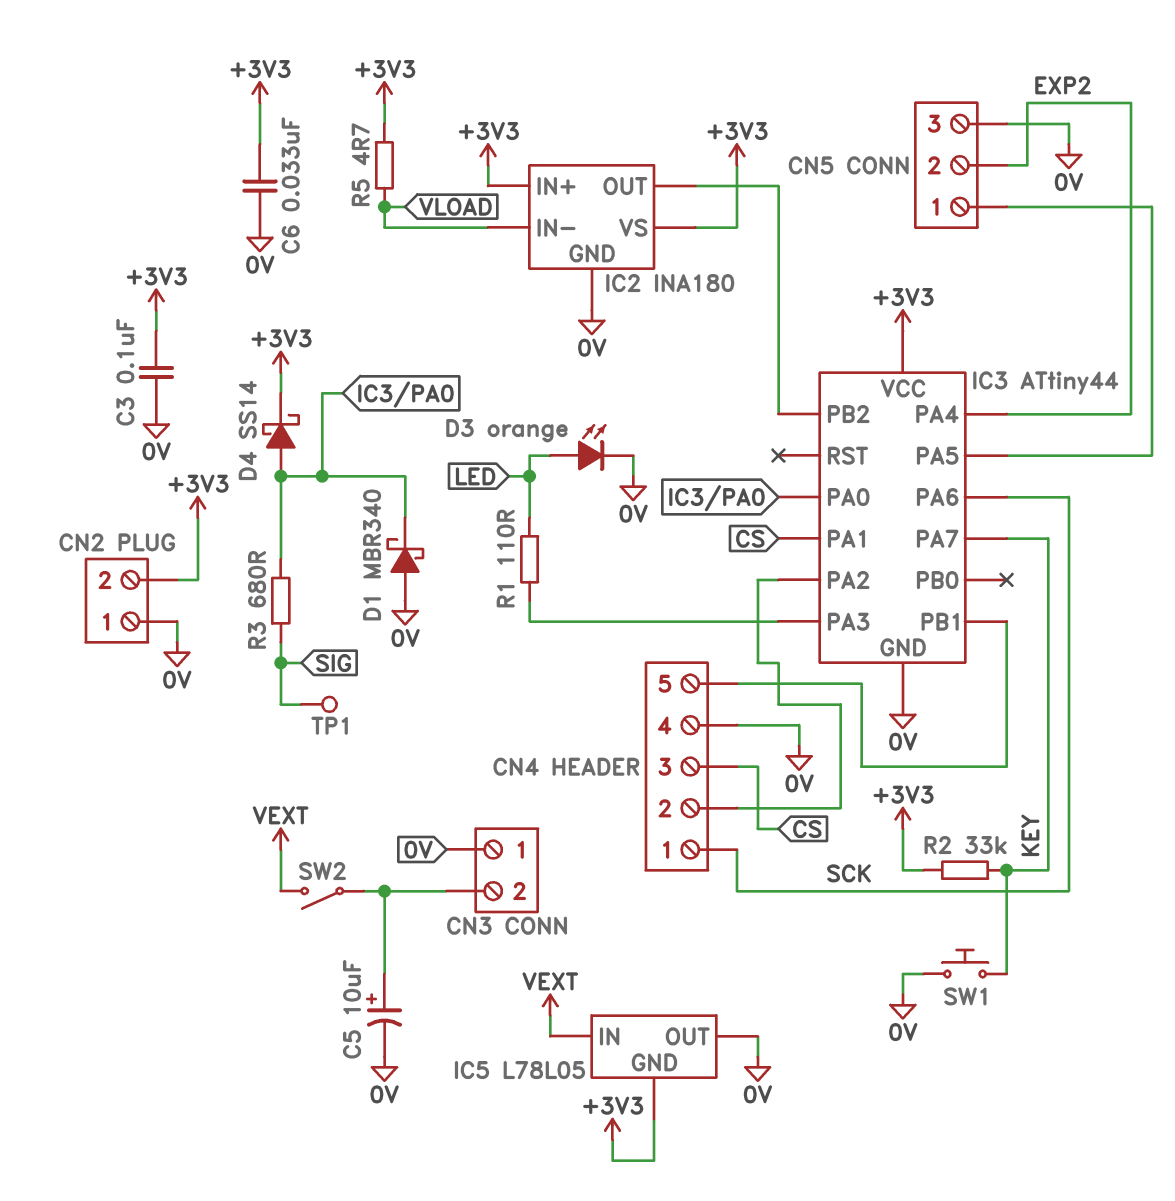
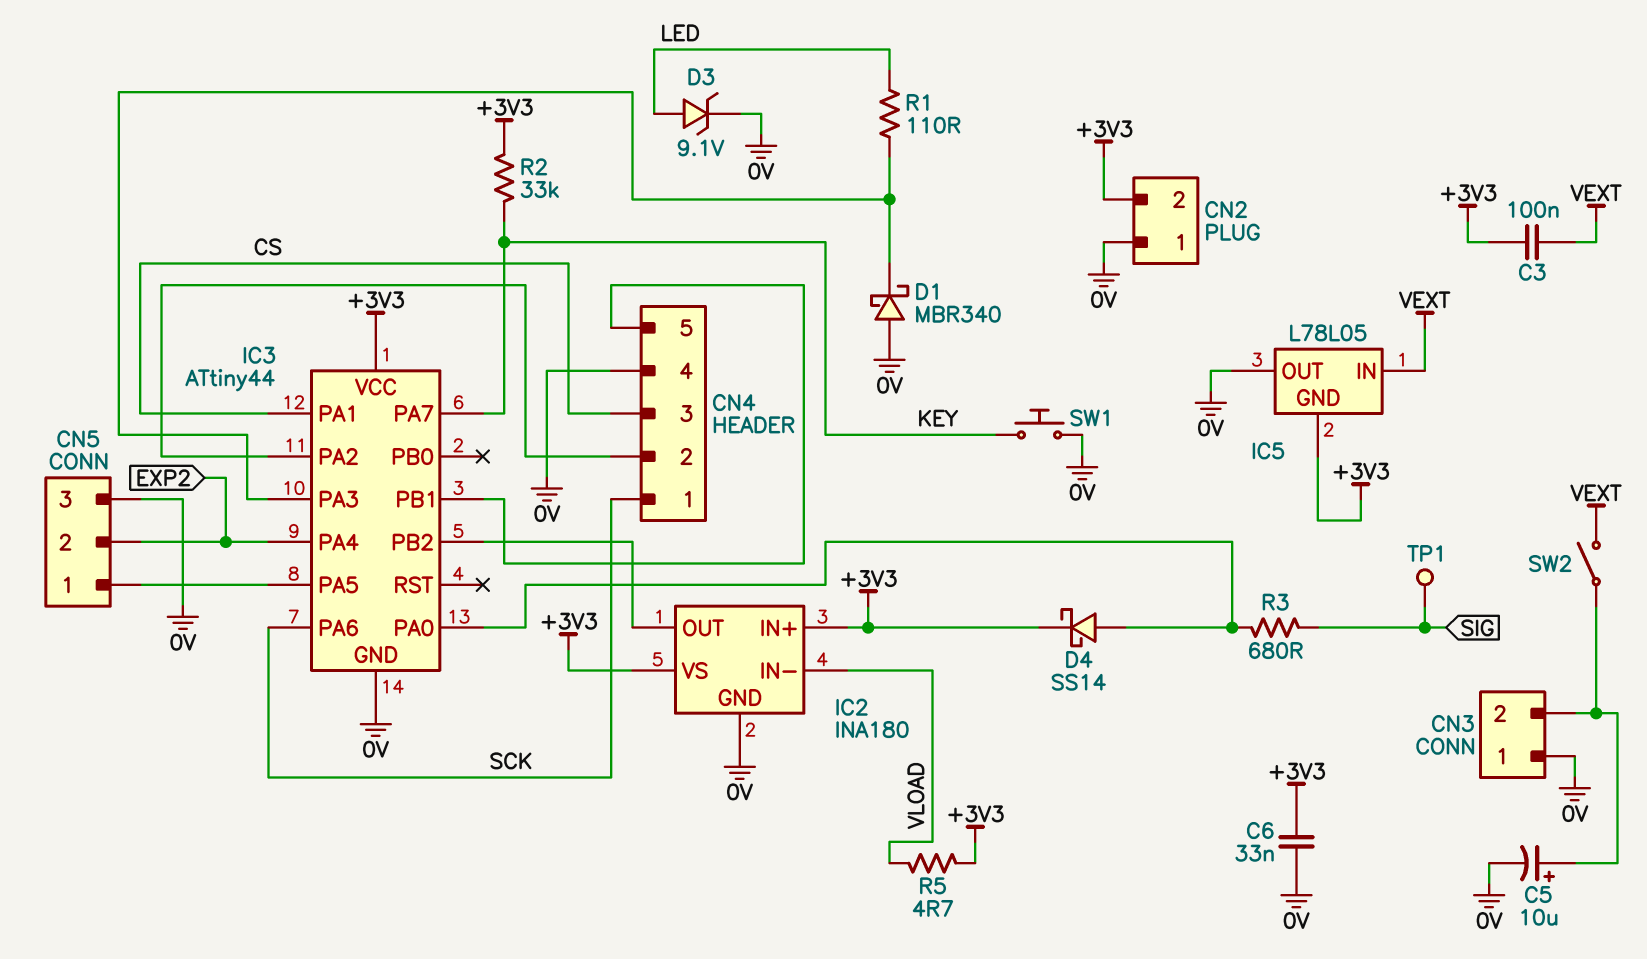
C3: 100nF (+3V3, 0V) -> 100nF (+3V3, VEXT)
D1: schottky MBR340 (A 0V, K IC3/PA0) -> schottky MBR340 (A 0V, K IC3/PA3)
D3: LED orange (A LED, K 0V) -> zener 9.1V (A LED, K 0V)

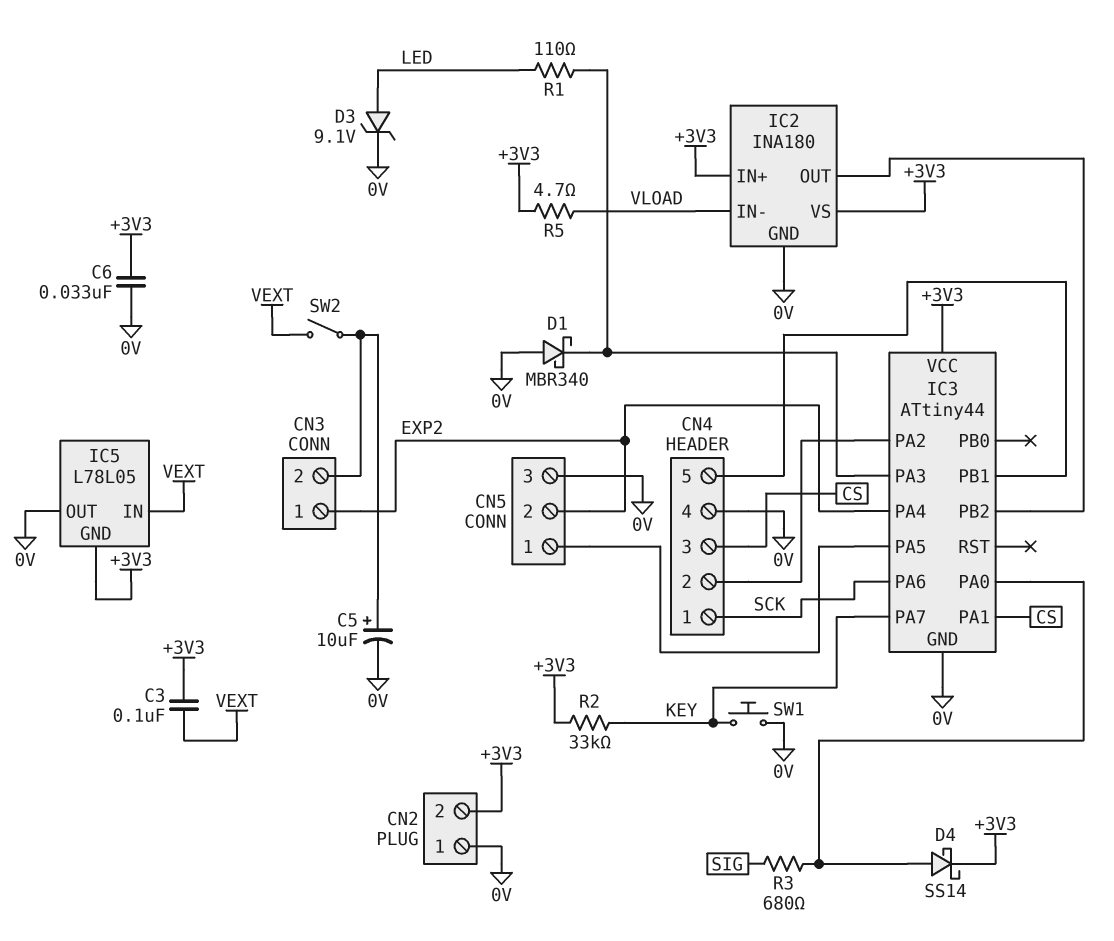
CN3 pin 1: 0V -> EXP2
TP1: test point (SIG) -> none

